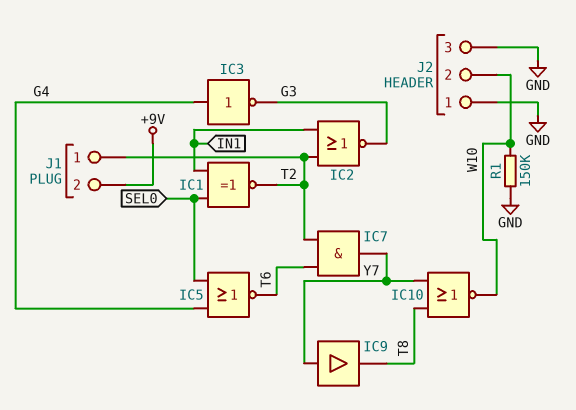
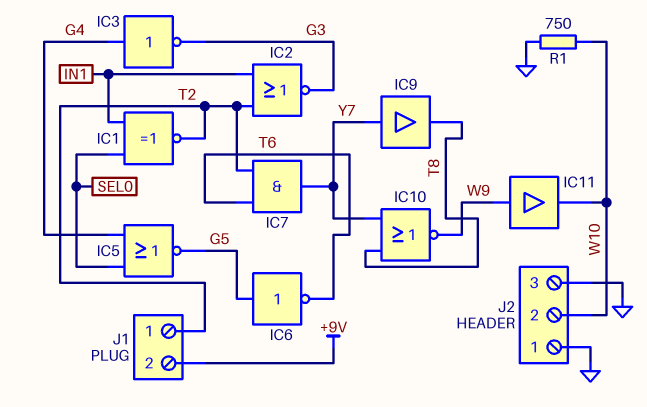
IC5: NOR (in G4, in SEL0, out T6) -> NOR (in G4, in SEL0, out G5)
IC6: none -> NOT (in G5, out T6)
IC10: NOR (in T8, in Y7, out W10) -> NOR (in T8, in Y7, out W9)
IC11: none -> buffer (in W9, out W10)
R1: 150k (GND, W10) -> 750 (GND, W10)

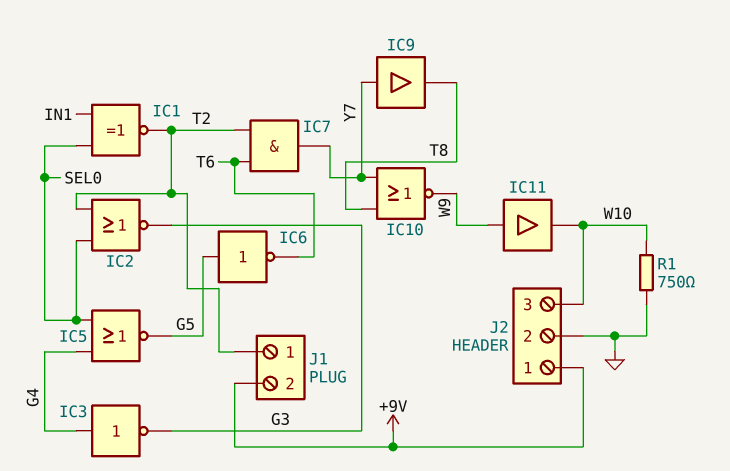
IC2: NOR (in IN1, in T2, out G3) -> NOR (in SEL0, in T2, out G3)
J2 pin 1: GND -> +9V
J2 pin 2: W10 -> GND
J2 pin 3: GND -> W10

